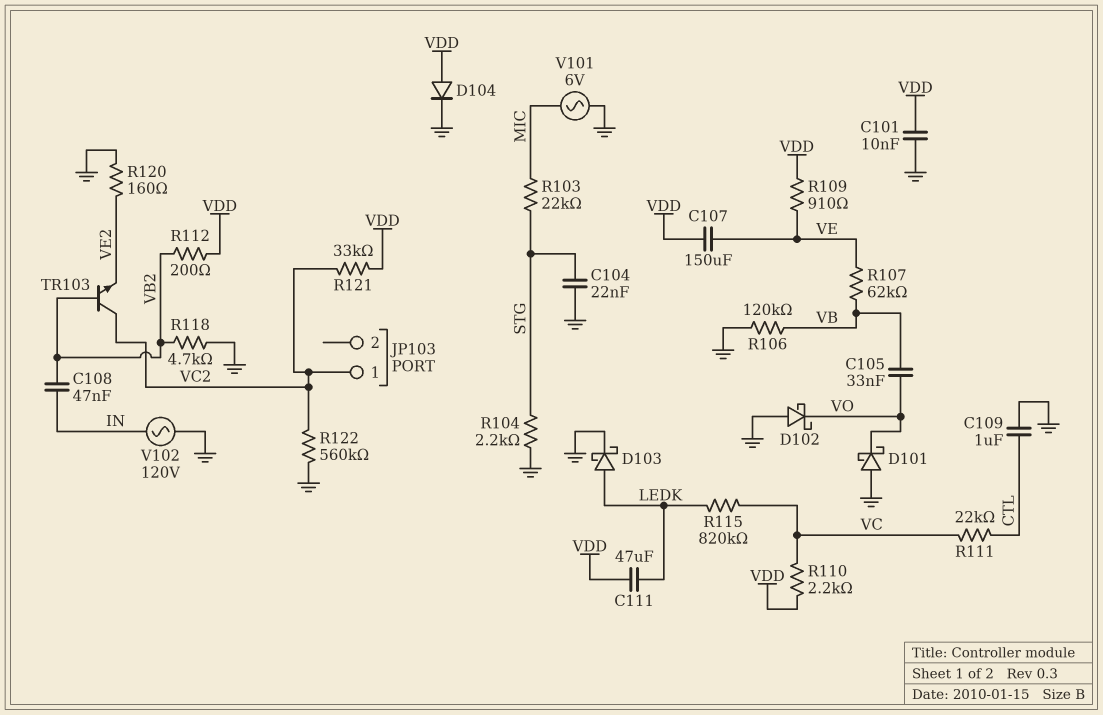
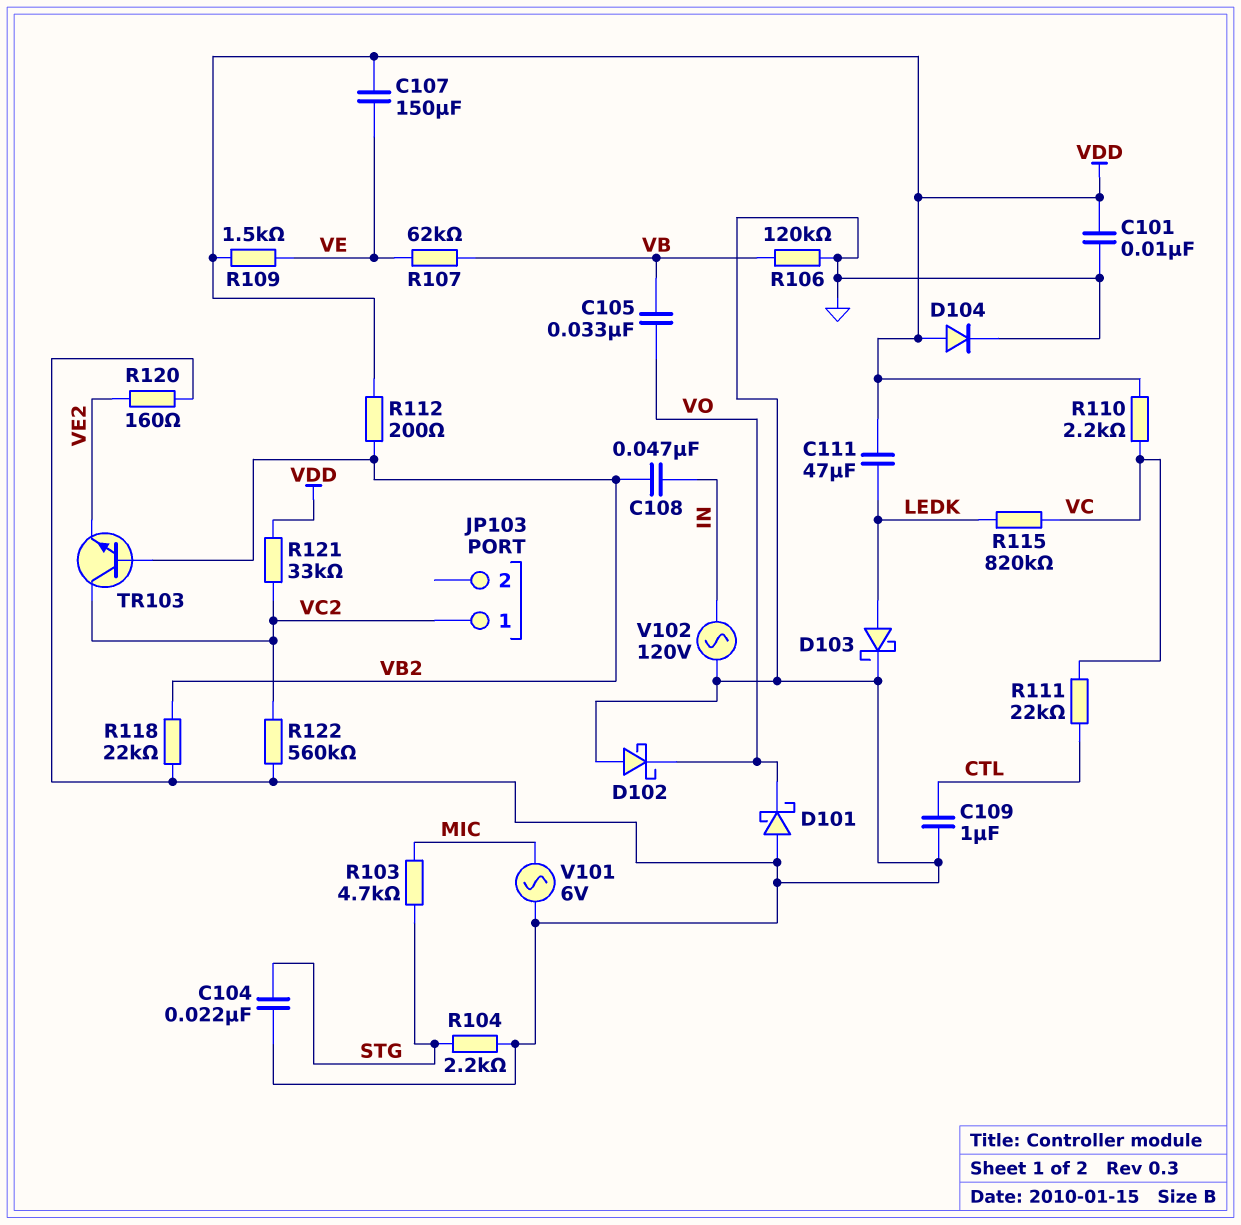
R103: 22k (MIC, STG) -> 4.7k (MIC, STG)
R109: 910 (VDD, VE) -> 1.5k (VDD, VE)
R118: 4.7k (GND, VB2) -> 22k (GND, VB2)

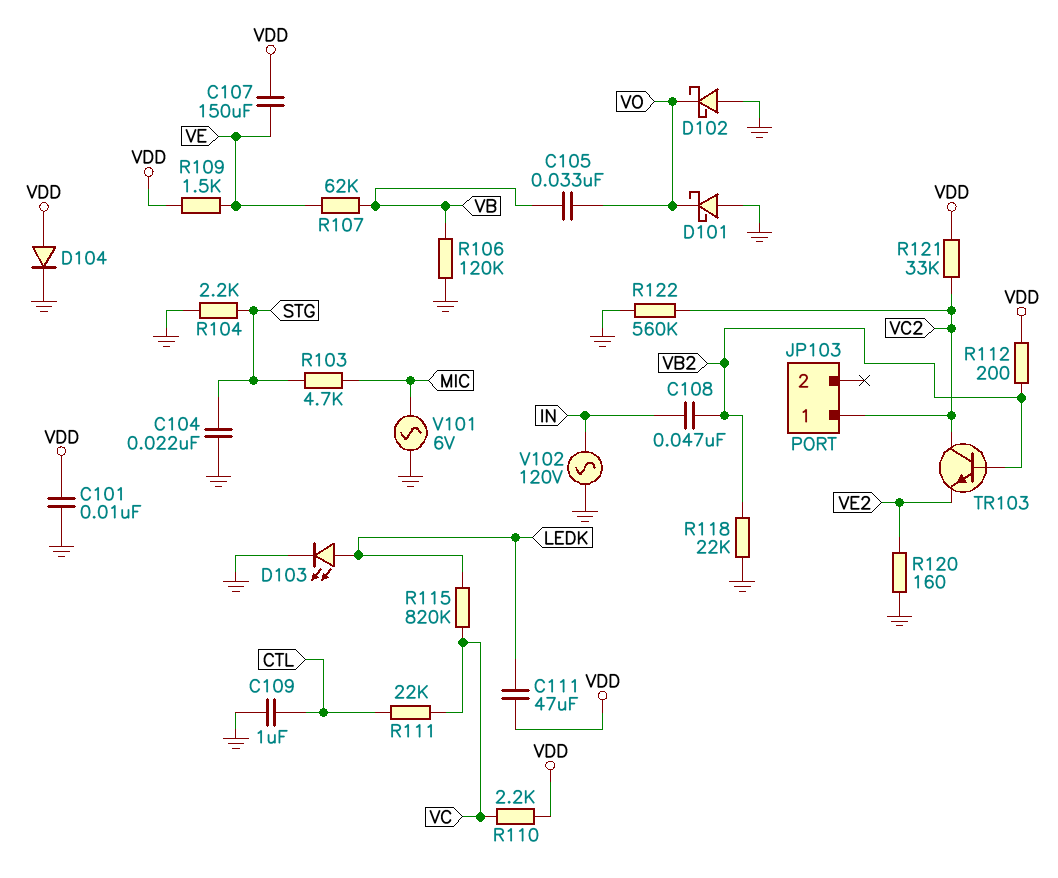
D103: schottky (A LEDK, K GND) -> LED (A LEDK, K GND)

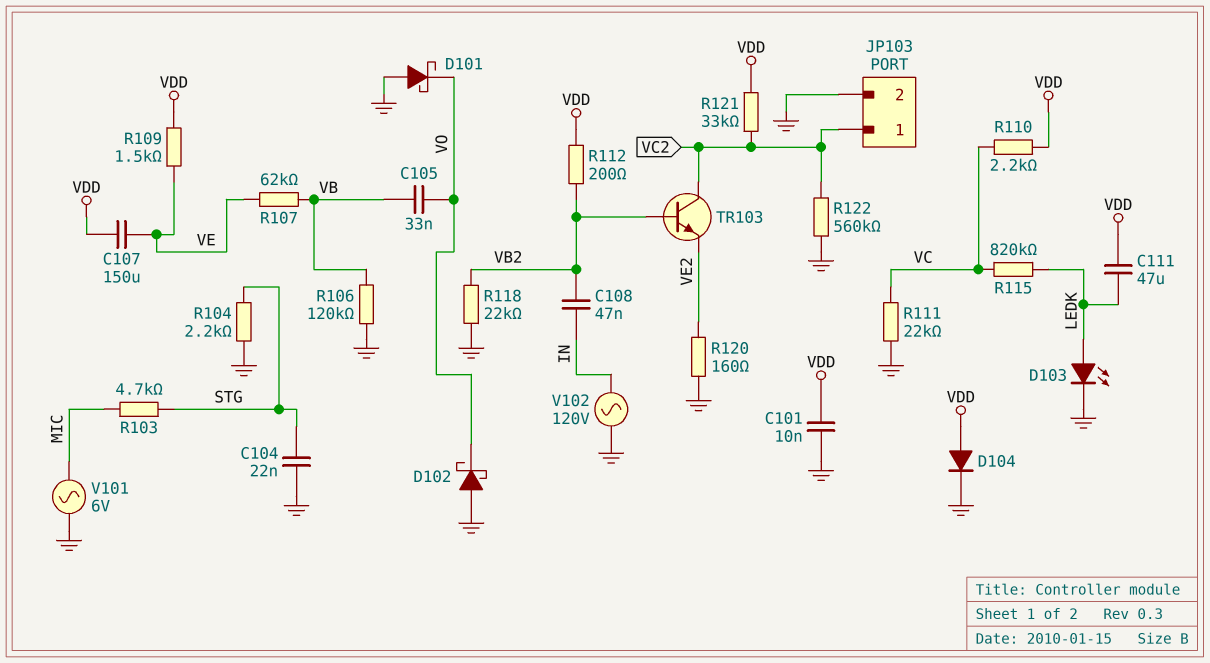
C109: 1uF (CTL, GND) -> none
JP103 pin 2: none -> GND
R111: 22k (CTL, VC) -> 22k (GND, VC)

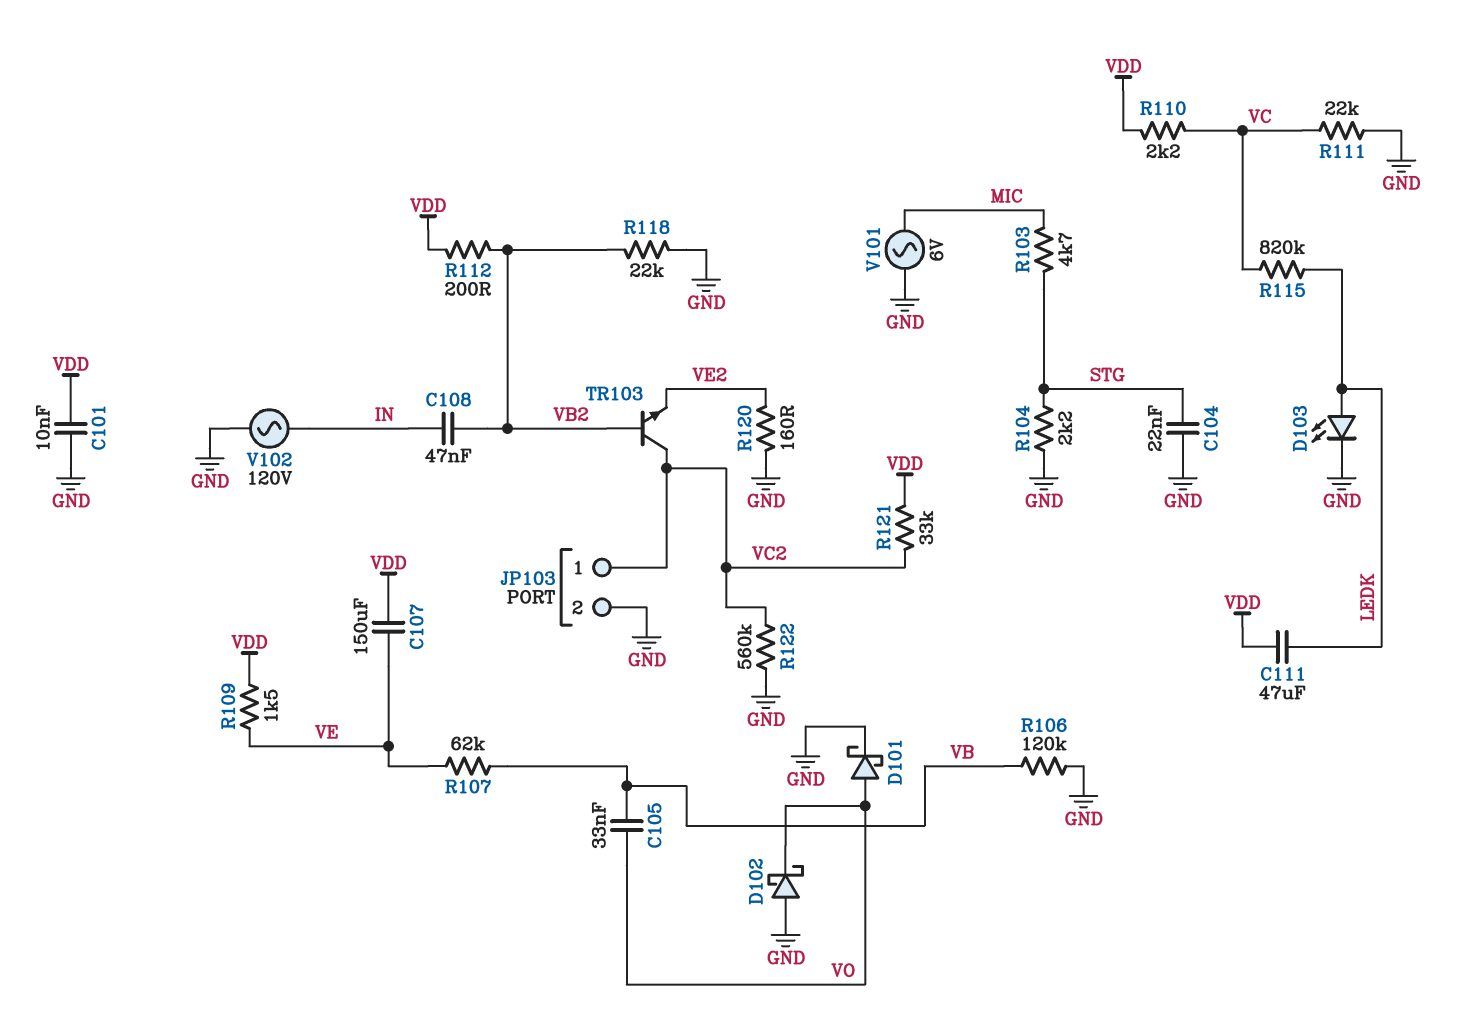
D101: schottky (A GND, K VO) -> schottky (A VO, K GND)
D104: diode (A VDD, K GND) -> none

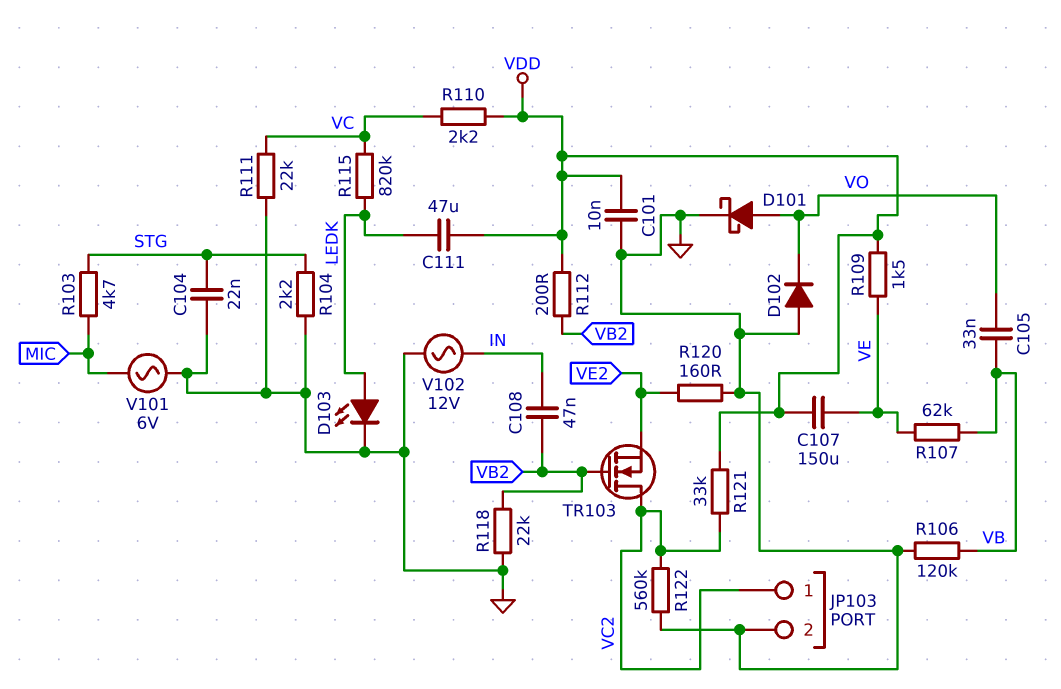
D102: schottky (A GND, K VO) -> diode (A GND, K VO)
TR103: NPN (B VB2, C VC2, E VE2) -> NMOS (G VB2, D VC2, S VE2)
V102: AC 120V (GND, IN) -> AC 12V (GND, IN)

